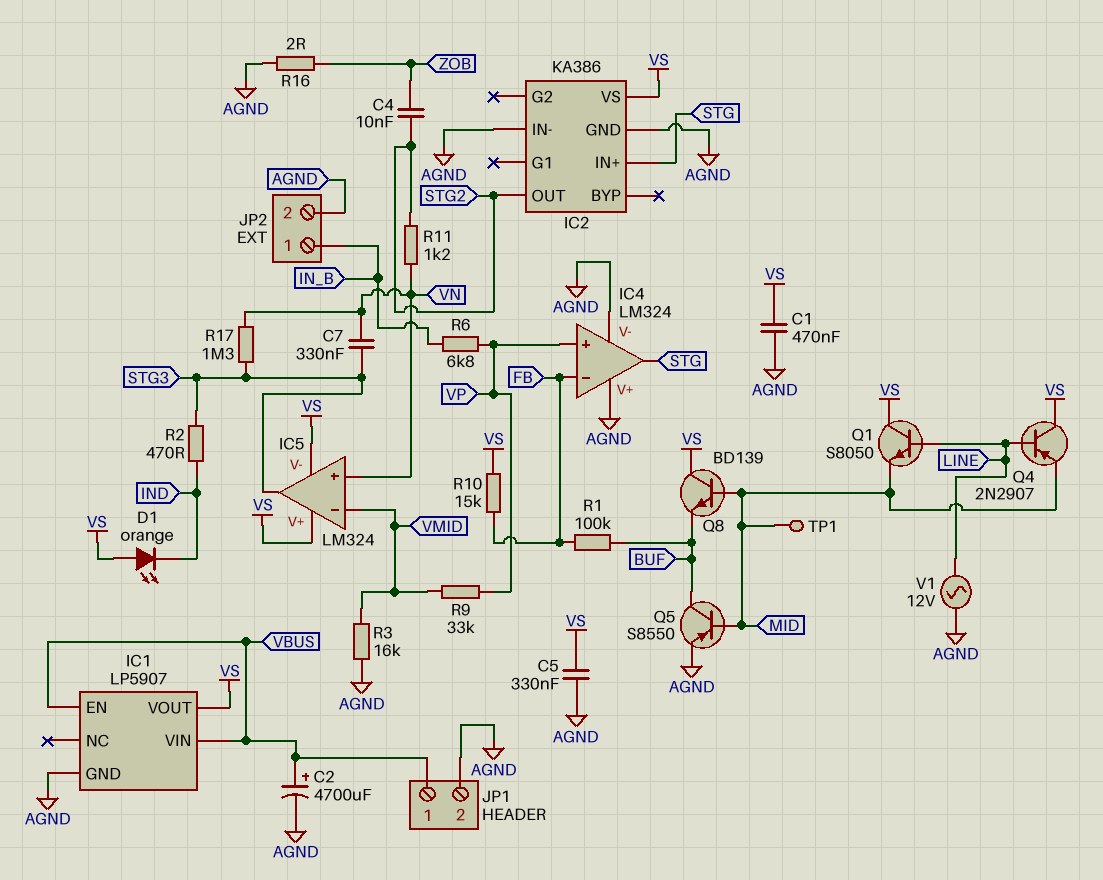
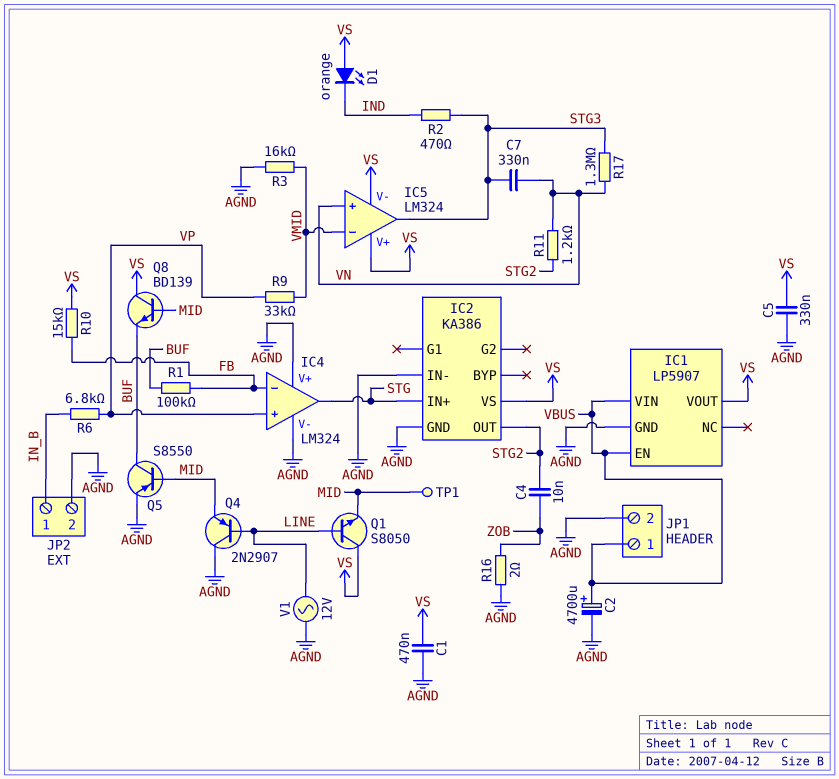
Q4: PNP 2N2907 (B LINE, C VS, E MID) -> PNP 2N2907 (B LINE, C AGND, E MID)

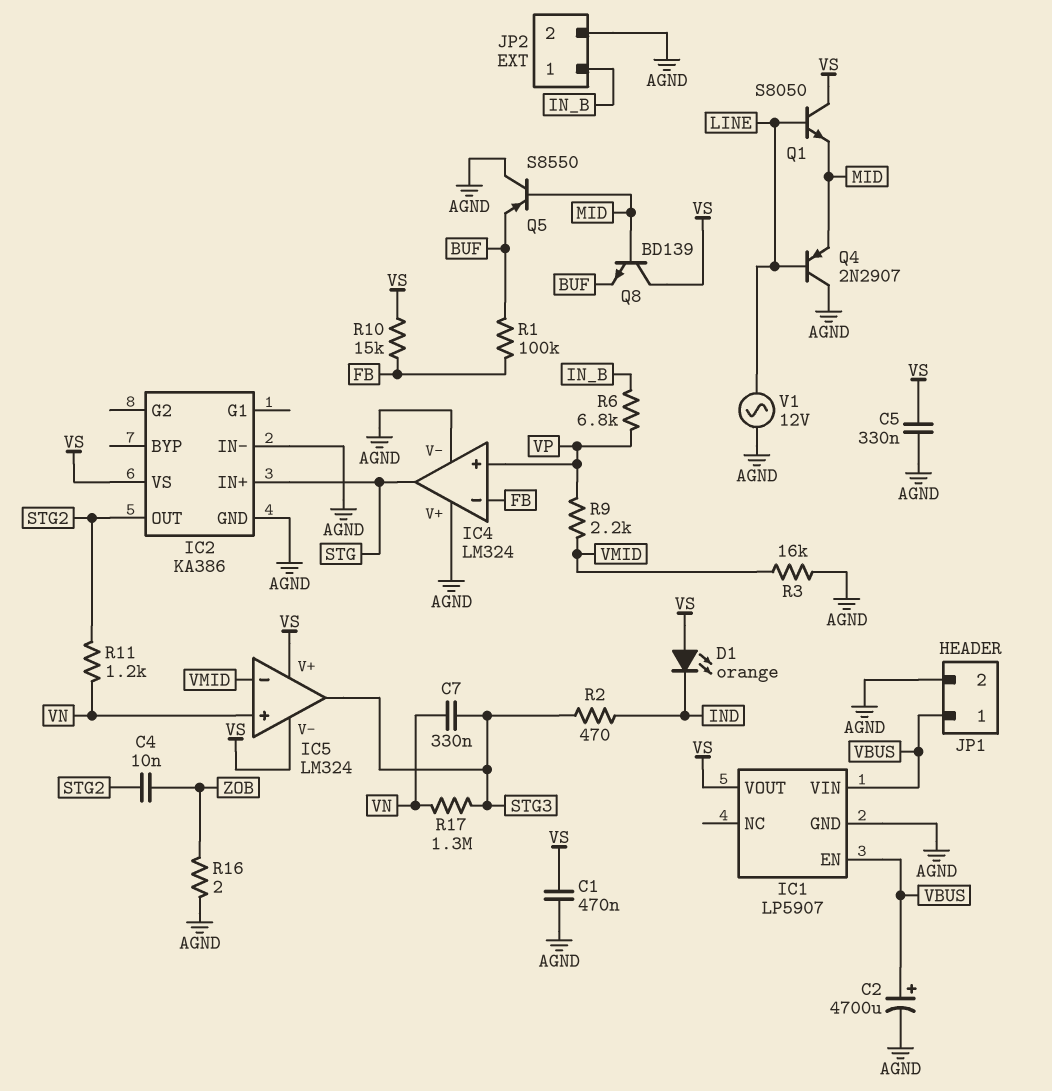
Q5: PNP S8550 (B MID, C BUF, E AGND) -> PNP S8550 (B MID, C AGND, E BUF)
R9: 33k (VMID, VP) -> 2.2k (VMID, VP)
TP1: test point (MID) -> none

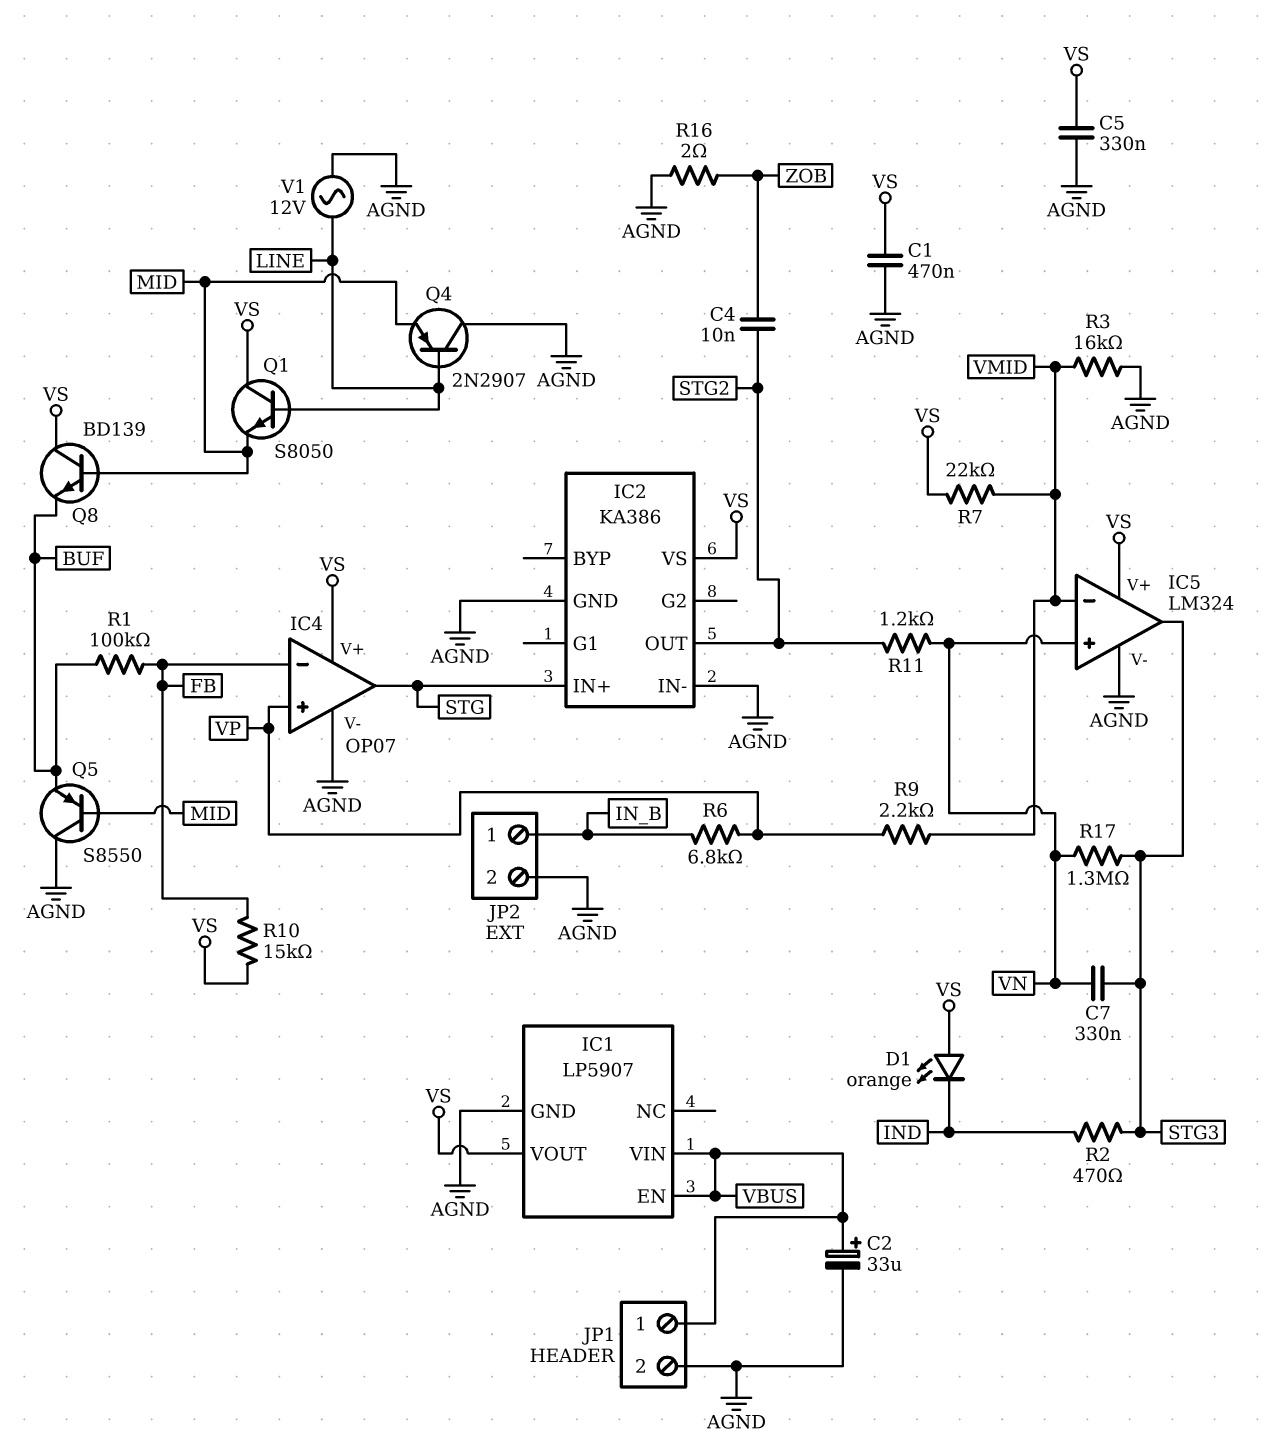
C2: 4700uF (plus VBUS, minus AGND) -> 33uF (plus VBUS, minus AGND)
IC4: LM324 -> OP07
IC4 pin V+: AGND -> VS
IC5 pin V-: VS -> AGND
R7: none -> 22k (VMID, VS)

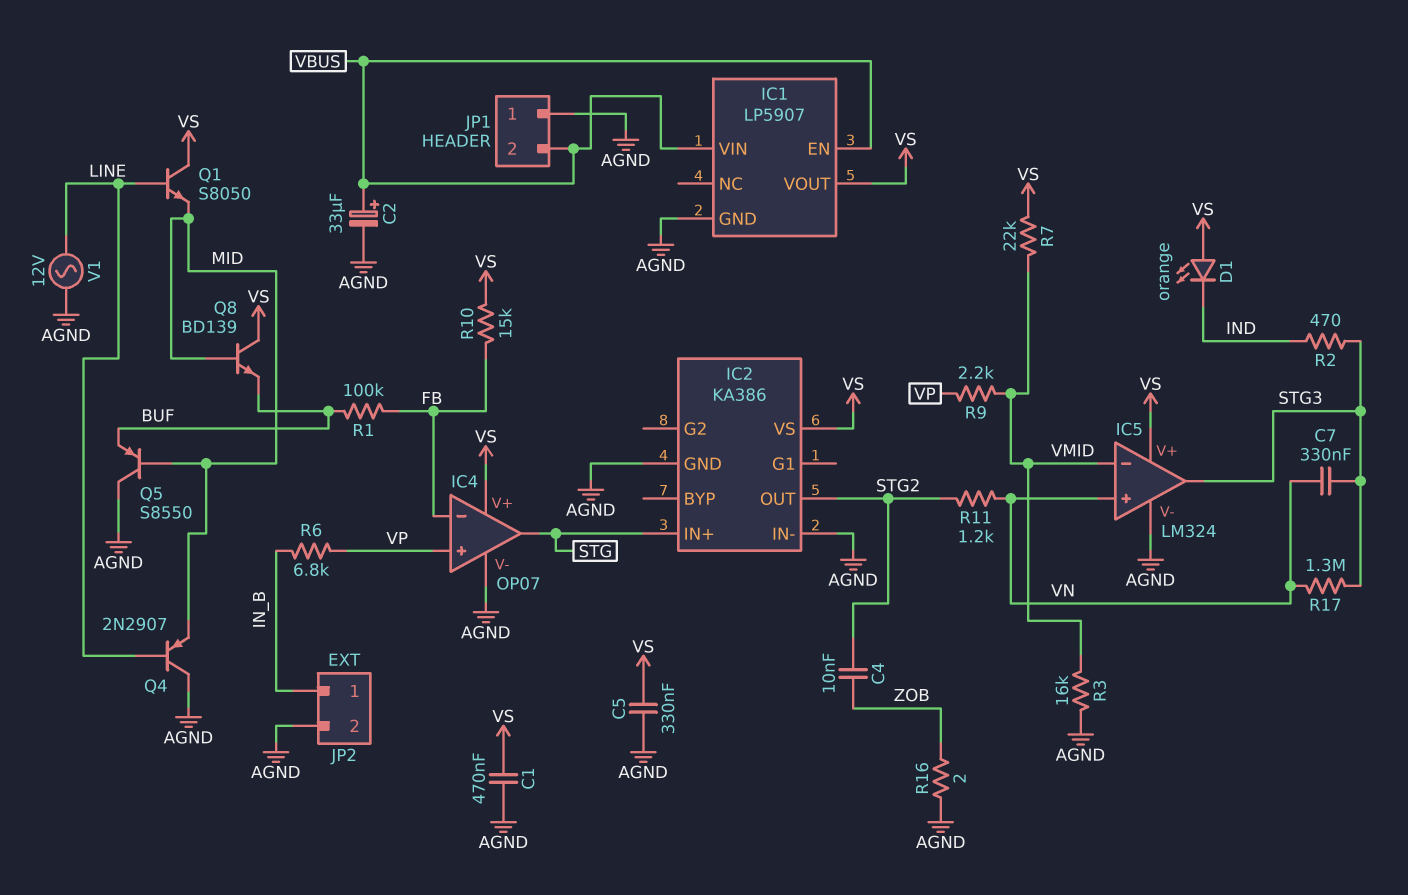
JP1 pin 1: VBUS -> AGND
JP1 pin 2: AGND -> VBUS

